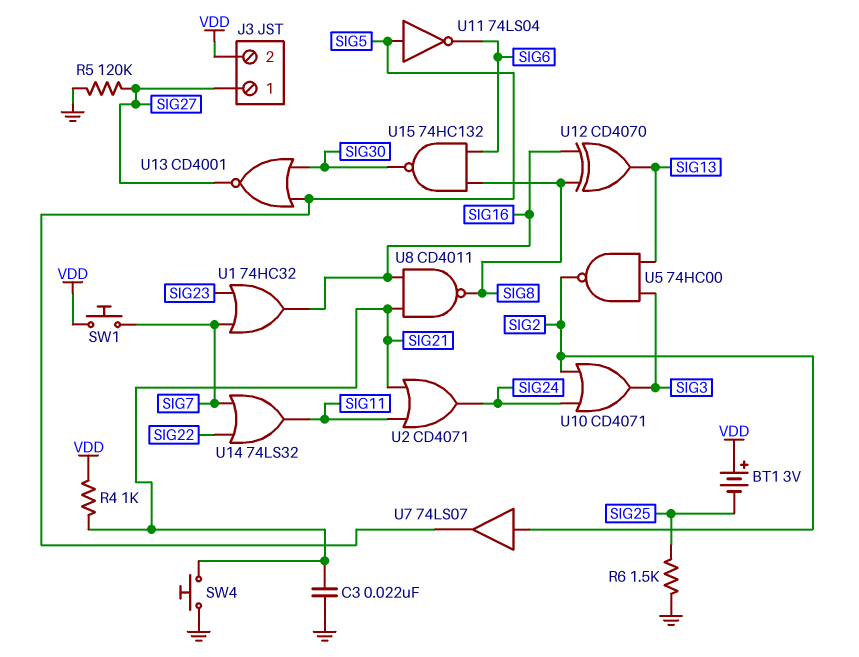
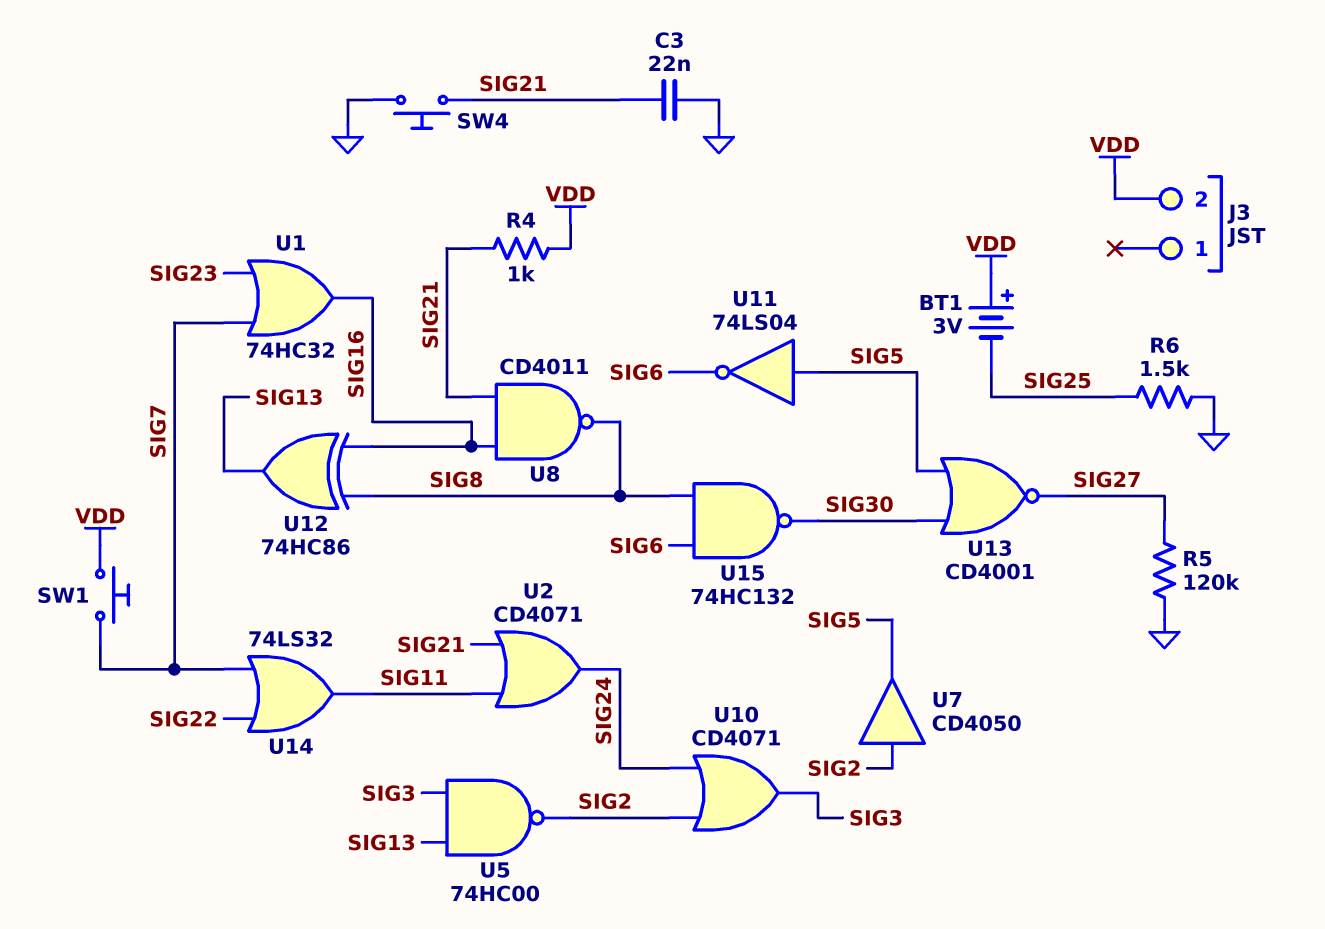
J3 pin 1: SIG27 -> none
U7: buffer 74LS07 (in SIG2, out SIG5) -> buffer CD4050 (in SIG2, out SIG5)
U12: XOR CD4070 (in SIG8, in SIG16, out SIG13) -> XOR 74HC86 (in SIG8, in SIG16, out SIG13)

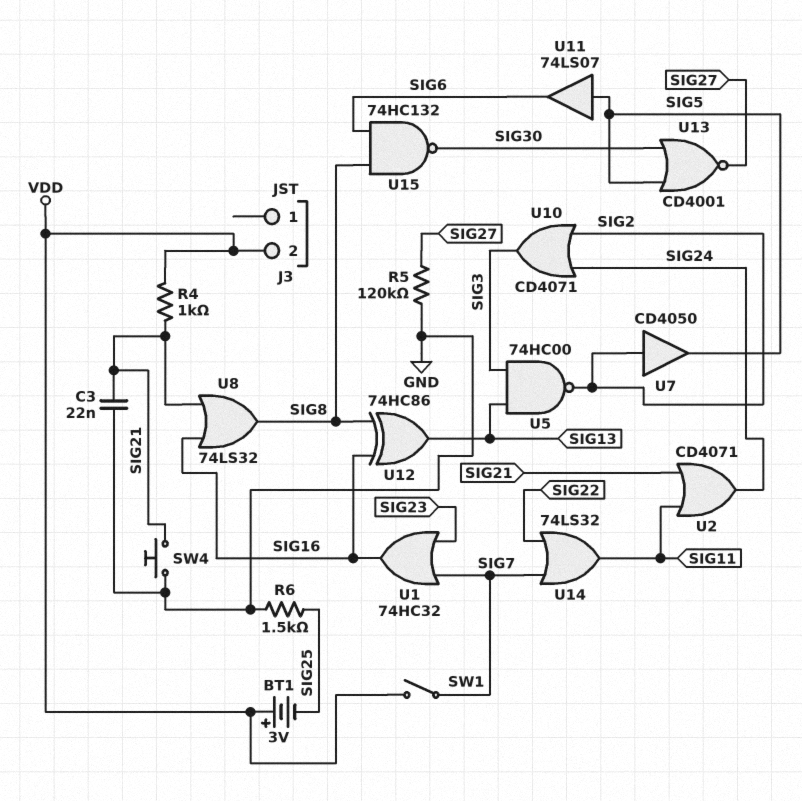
SW1: button (SIG7, VDD) -> switch (SIG7, VDD)
U8: NAND CD4011 (in SIG16, in SIG21, out SIG8) -> OR 74LS32 (in SIG16, in SIG21, out SIG8)
U11: NOT 74LS04 (in SIG5, out SIG6) -> buffer 74LS07 (in SIG5, out SIG6)

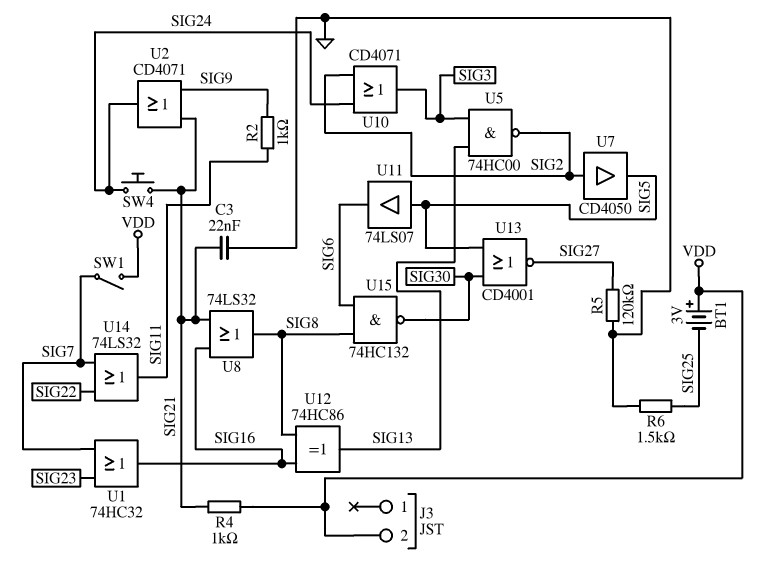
R2: none -> 1k (SIG9, SIG11)
SW4: button (GND, SIG21) -> button (SIG21, SIG24)
U2: OR CD4071 (in SIG11, in SIG21, out SIG24) -> OR CD4071 (in SIG9, in SIG21, out SIG24)

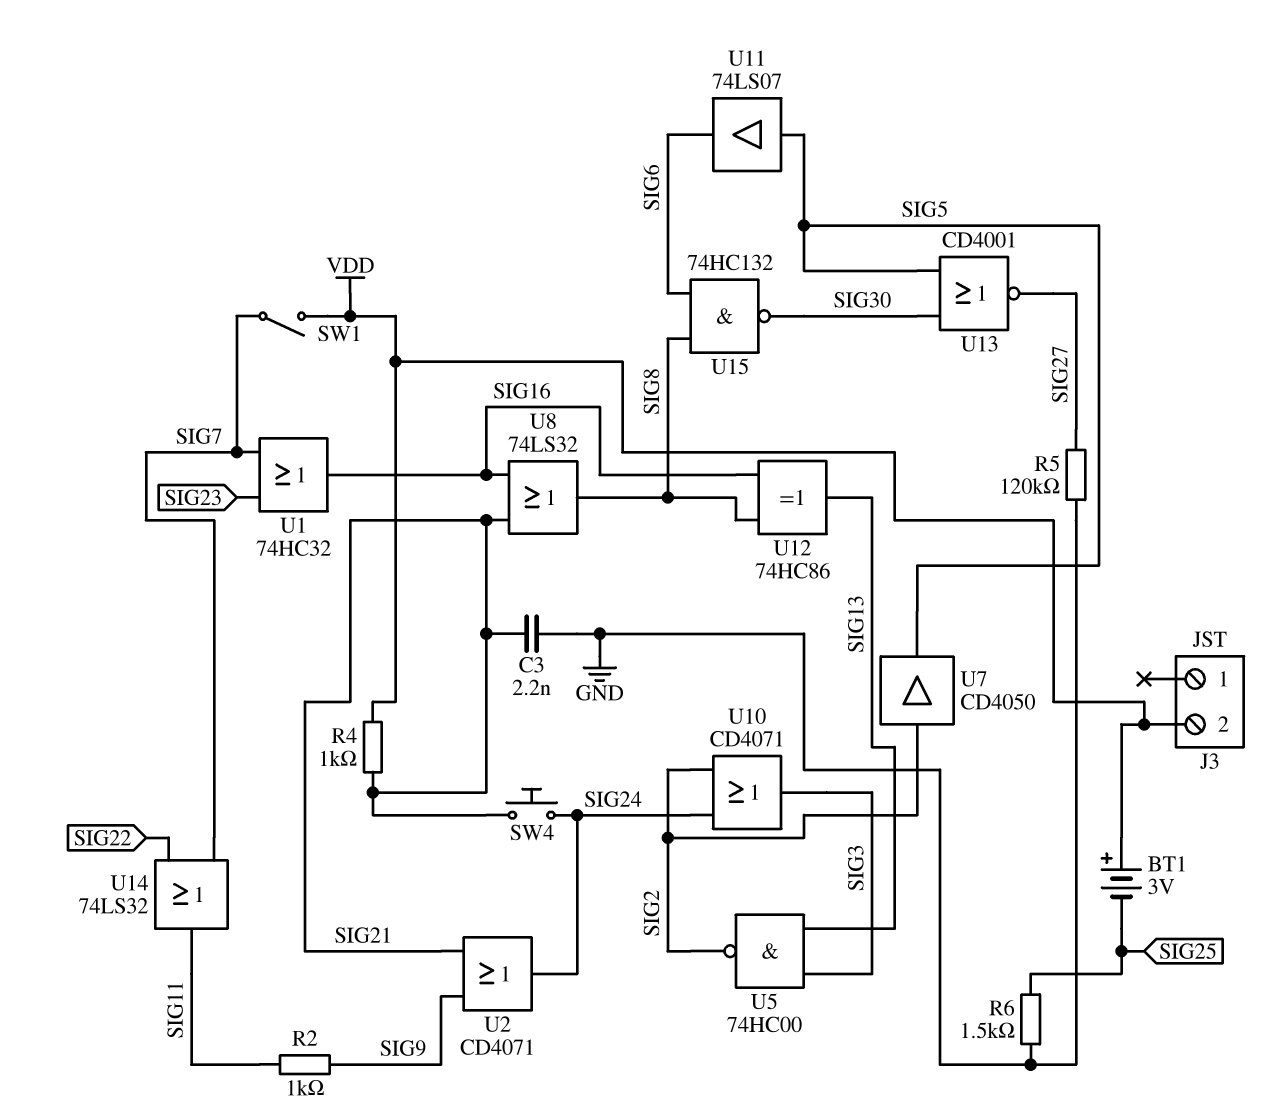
C3: 22nF (GND, SIG21) -> 2.2nF (GND, SIG21)

